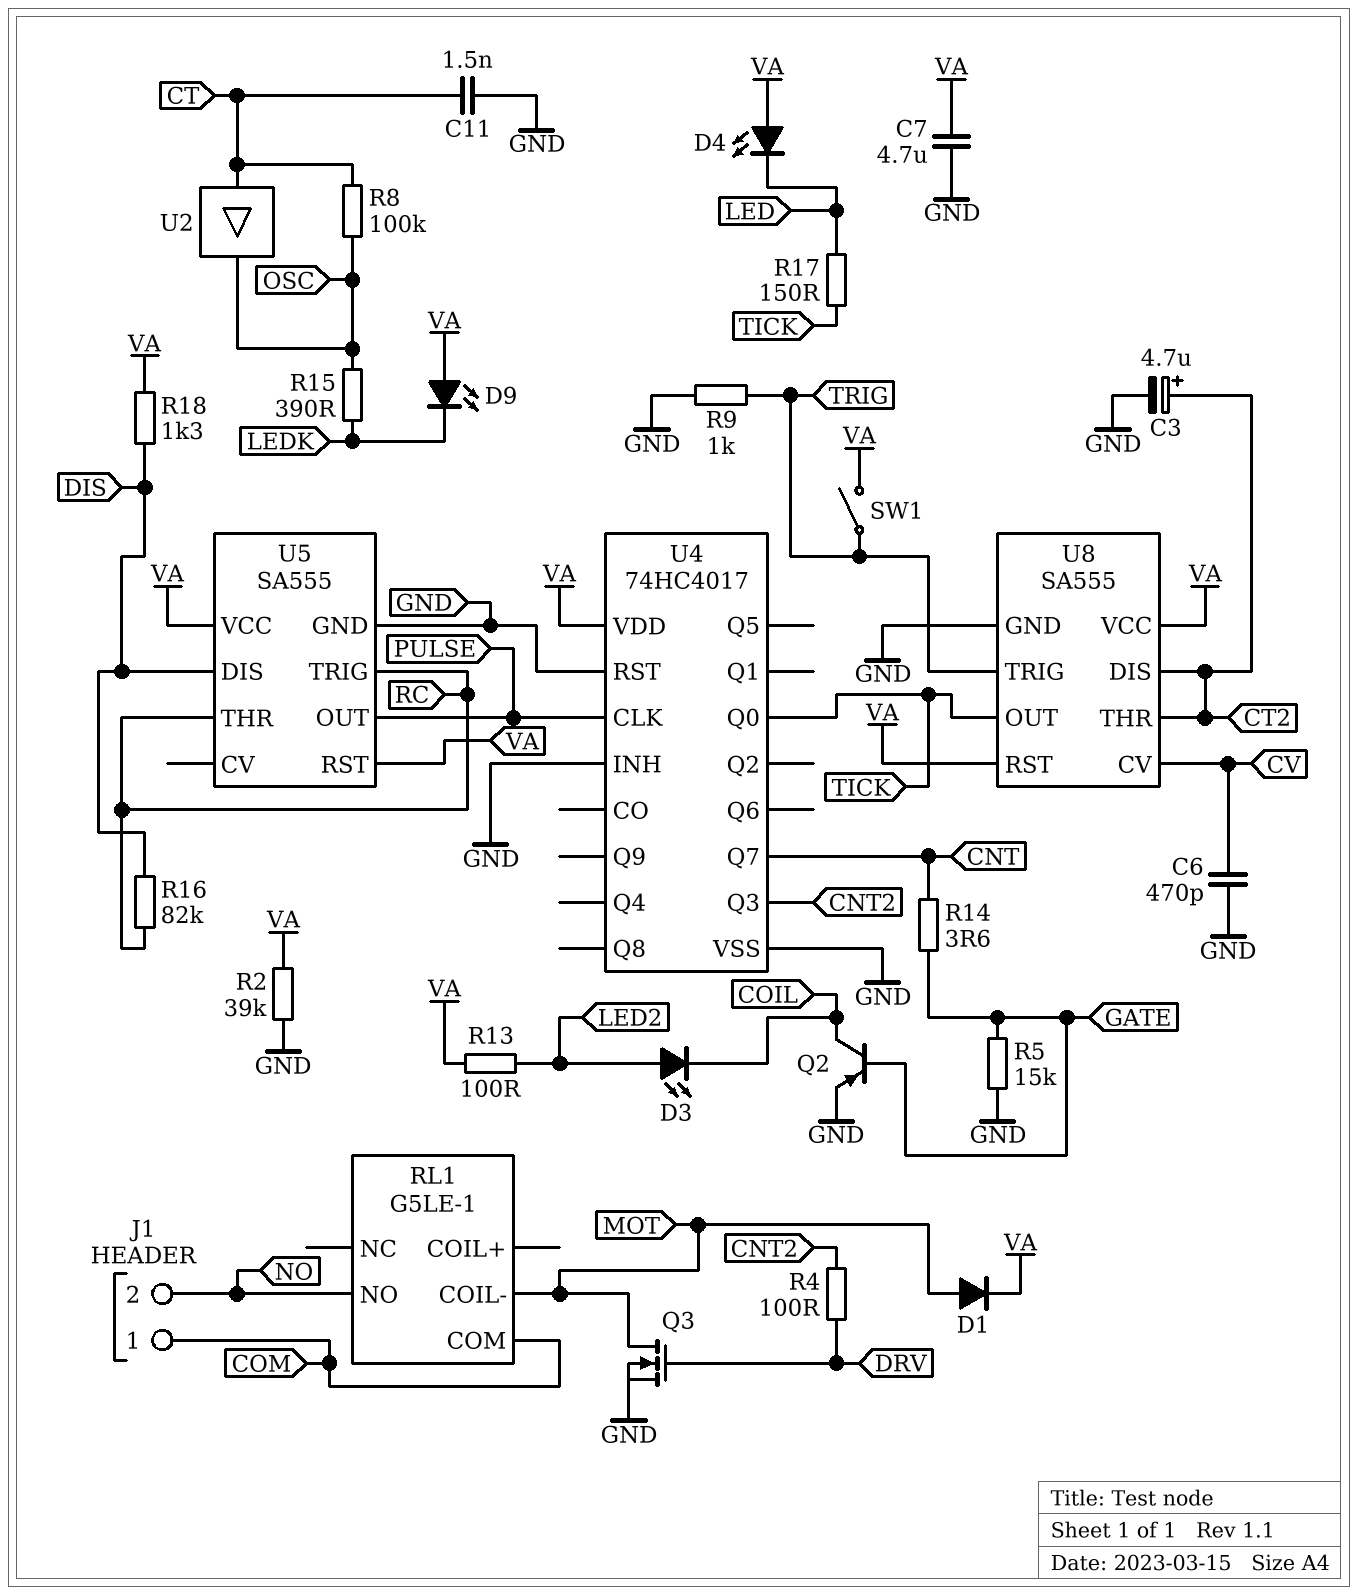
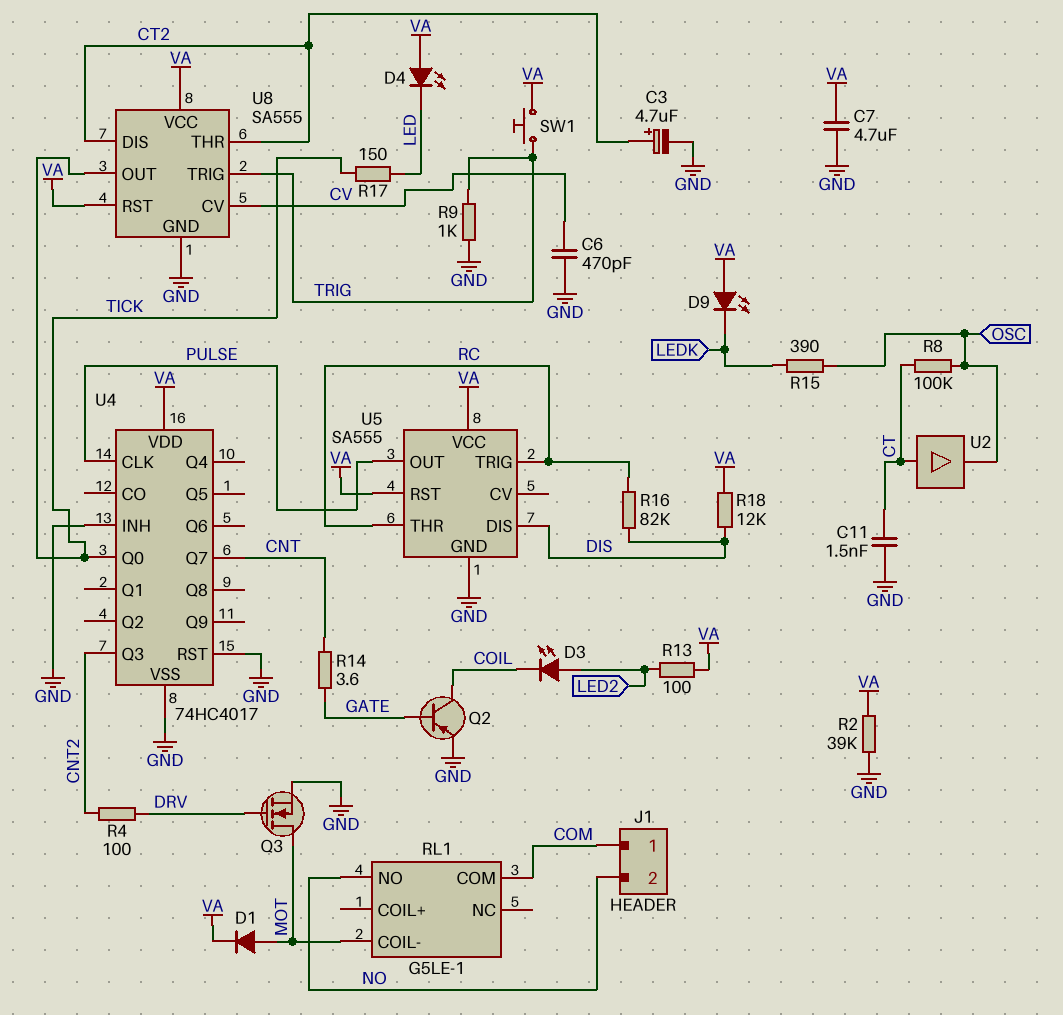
R5: 15k (GATE, GND) -> none
R18: 1.3k (DIS, VA) -> 12k (DIS, VA)
SW1: switch (TRIG, VA) -> button (TRIG, VA)

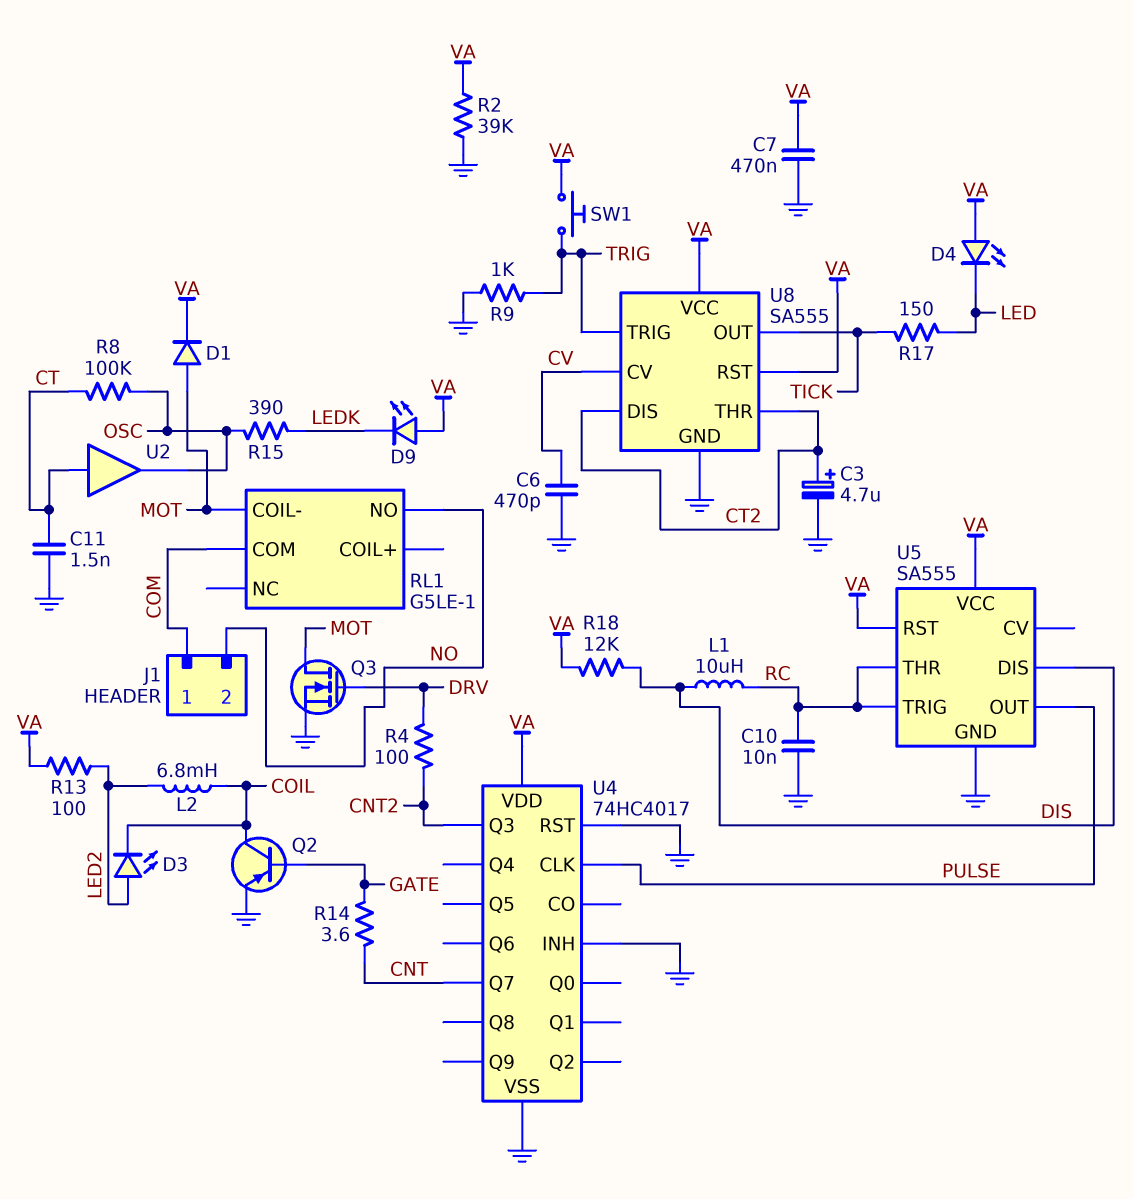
C7: 4.7uF (GND, VA) -> 470nF (GND, VA)
C10: none -> 10nF (GND, RC)
L1: none -> 10uH (DIS, RC)
L2: none -> 6.8mH (COIL, LED2)
R16: 82k (DIS, RC) -> none
U4 pin Q0: TICK -> none

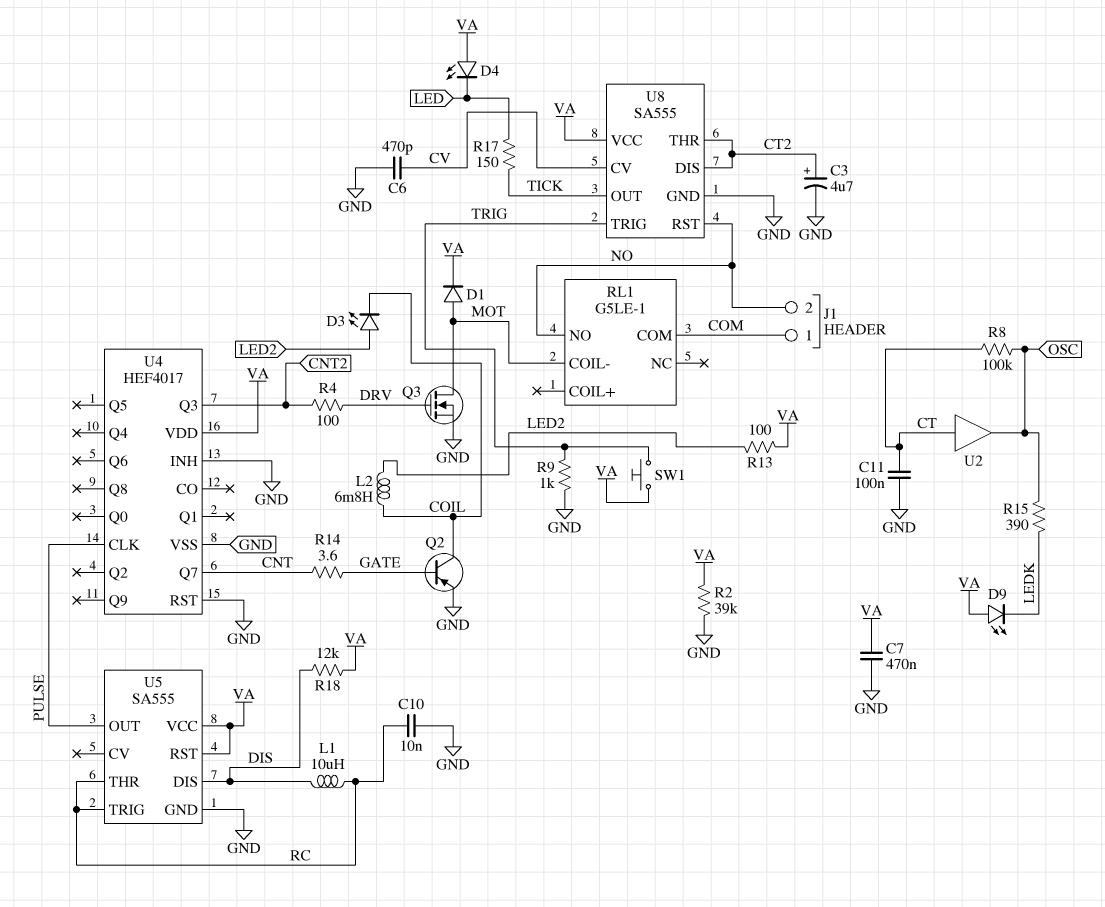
C11: 1.5nF (CT, GND) -> 100nF (CT, GND)
U4: 74HC4017 -> HEF4017
U8 pin RST: VA -> NO

